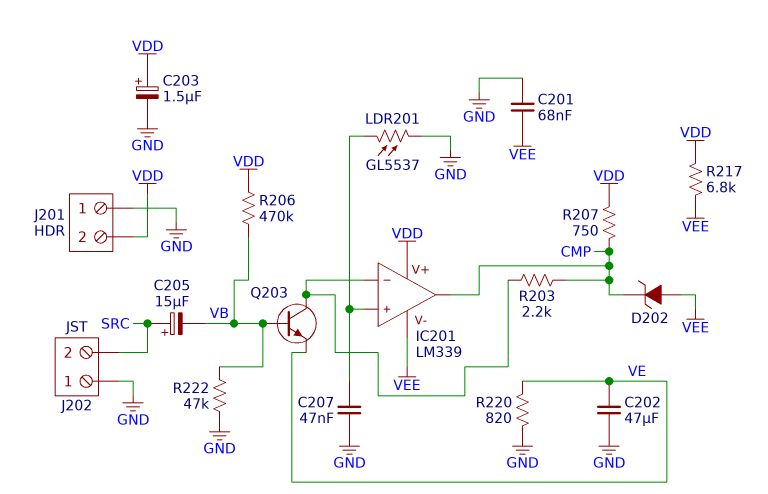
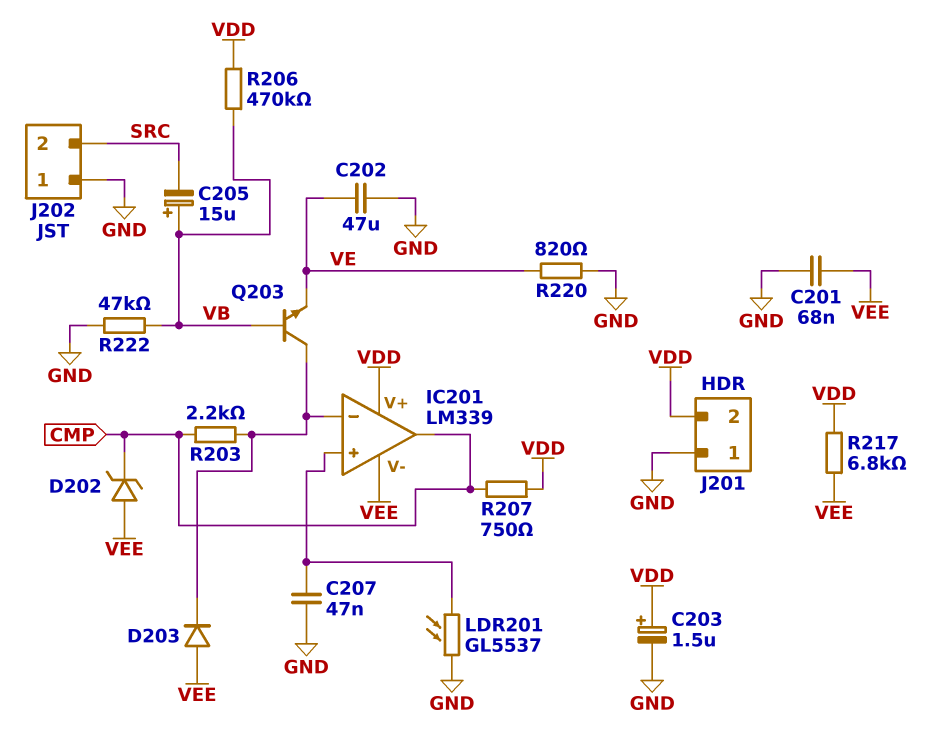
C205: 15uF (plus SRC, minus VB) -> 15uF (plus VB, minus SRC)
D203: none -> diode (A VEE, K IC201/in-)

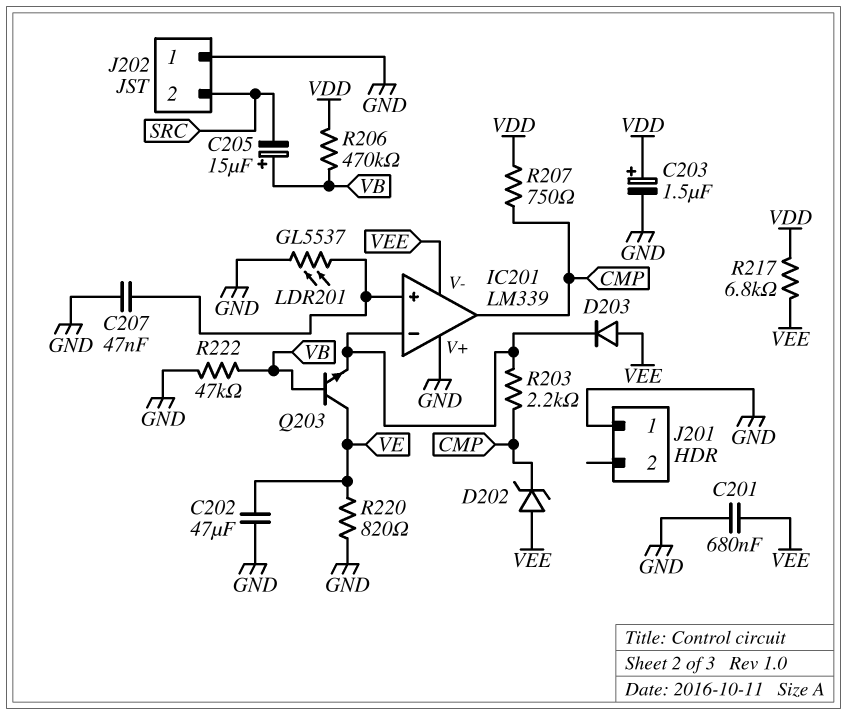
C201: 68nF (GND, VEE) -> 680nF (GND, VEE)
IC201 pin V+: VDD -> GND
J201 pin 2: VDD -> none
Q203: NPN (B VB, C IC201/in-, E VE) -> NPN (B VB, C VE, E IC201/in-)

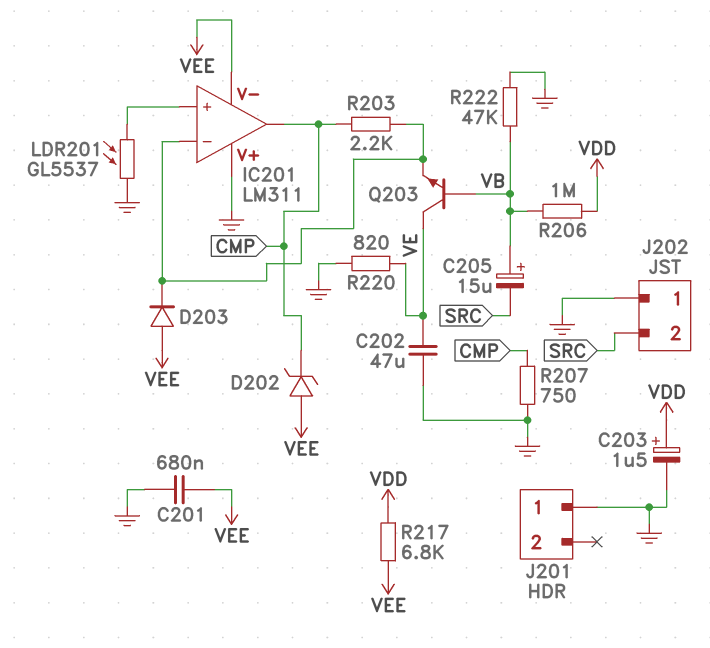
C207: 47nF (GND, IC201/in+) -> none
IC201: LM339 -> LM311
R206: 470k (VB, VDD) -> 1M (VB, VDD)
R207: 750 (CMP, VDD) -> 750 (CMP, GND)

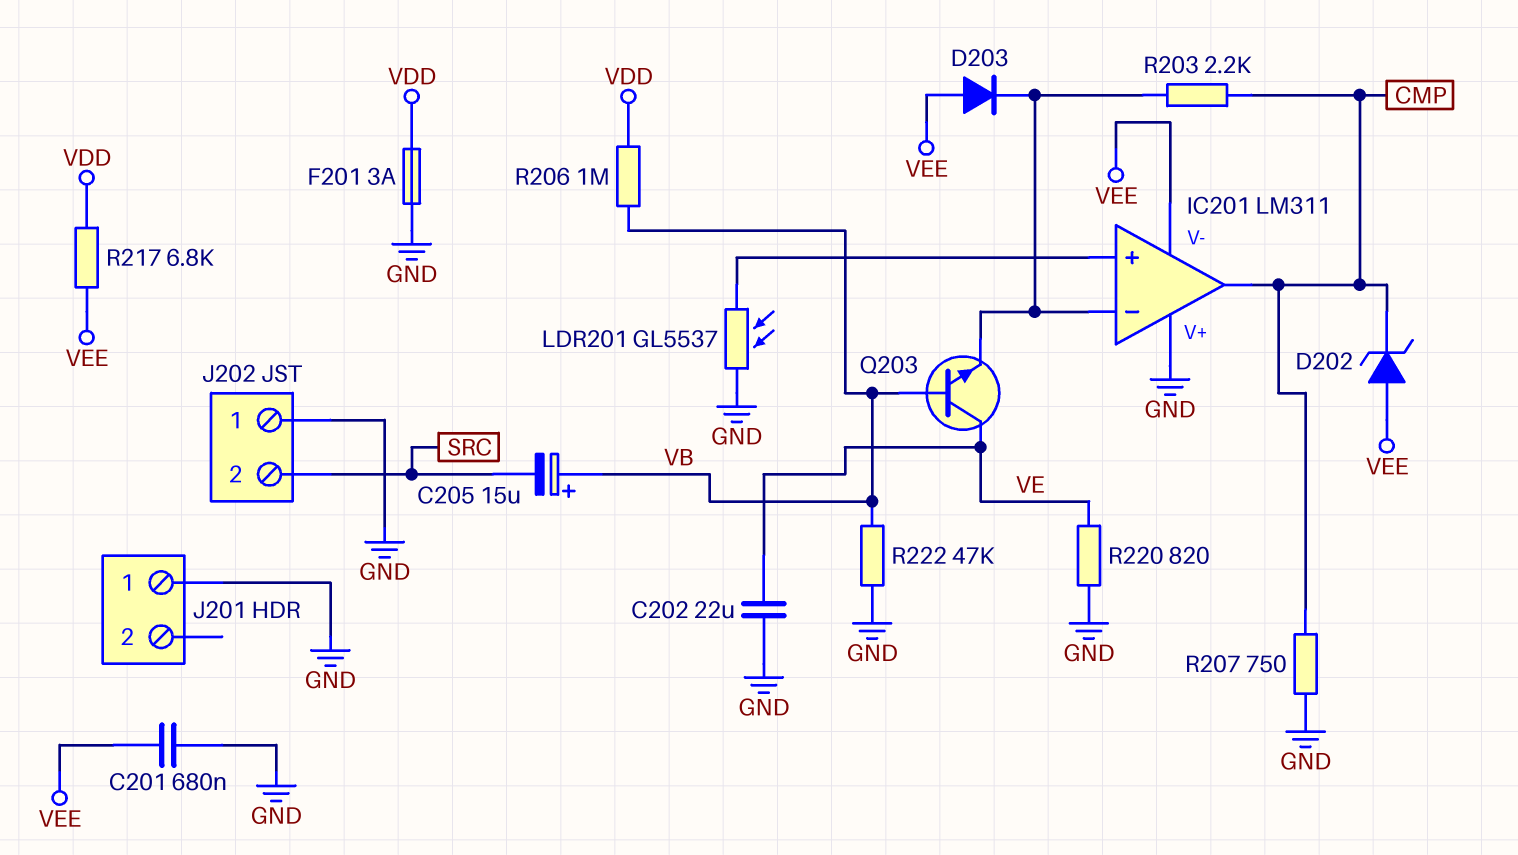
C202: 47uF (GND, VE) -> 22uF (GND, VE)
C203: 1.5uF (plus VDD, minus GND) -> none
F201: none -> 3A (GND, VDD)

